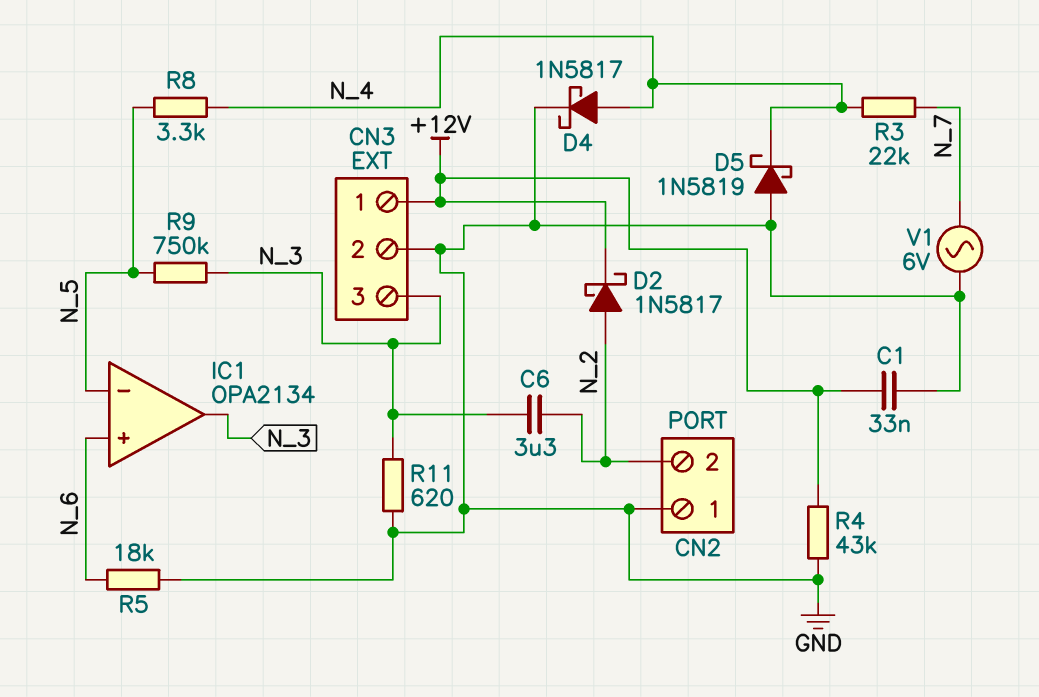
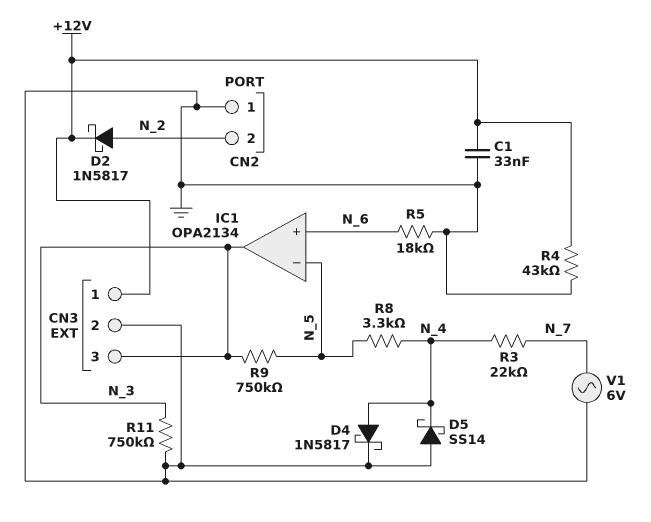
C6: 3.3uF (N_2, N_3) -> none
D5: schottky 1N5819 (A GND, K N_4) -> schottky SS14 (A GND, K N_4)
R11: 620 (GND, N_3) -> 750k (GND, N_3)

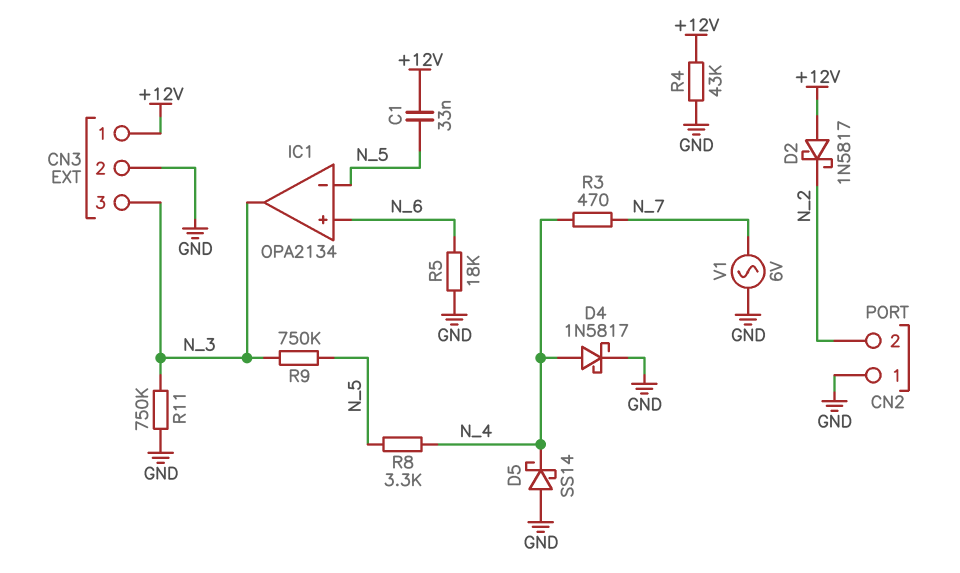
C1: 33nF (+12V, GND) -> 33nF (+12V, N_5)
D2: schottky 1N5817 (A N_2, K +12V) -> schottky 1N5817 (A +12V, K N_2)
R3: 22k (N_4, N_7) -> 470 (N_4, N_7)

